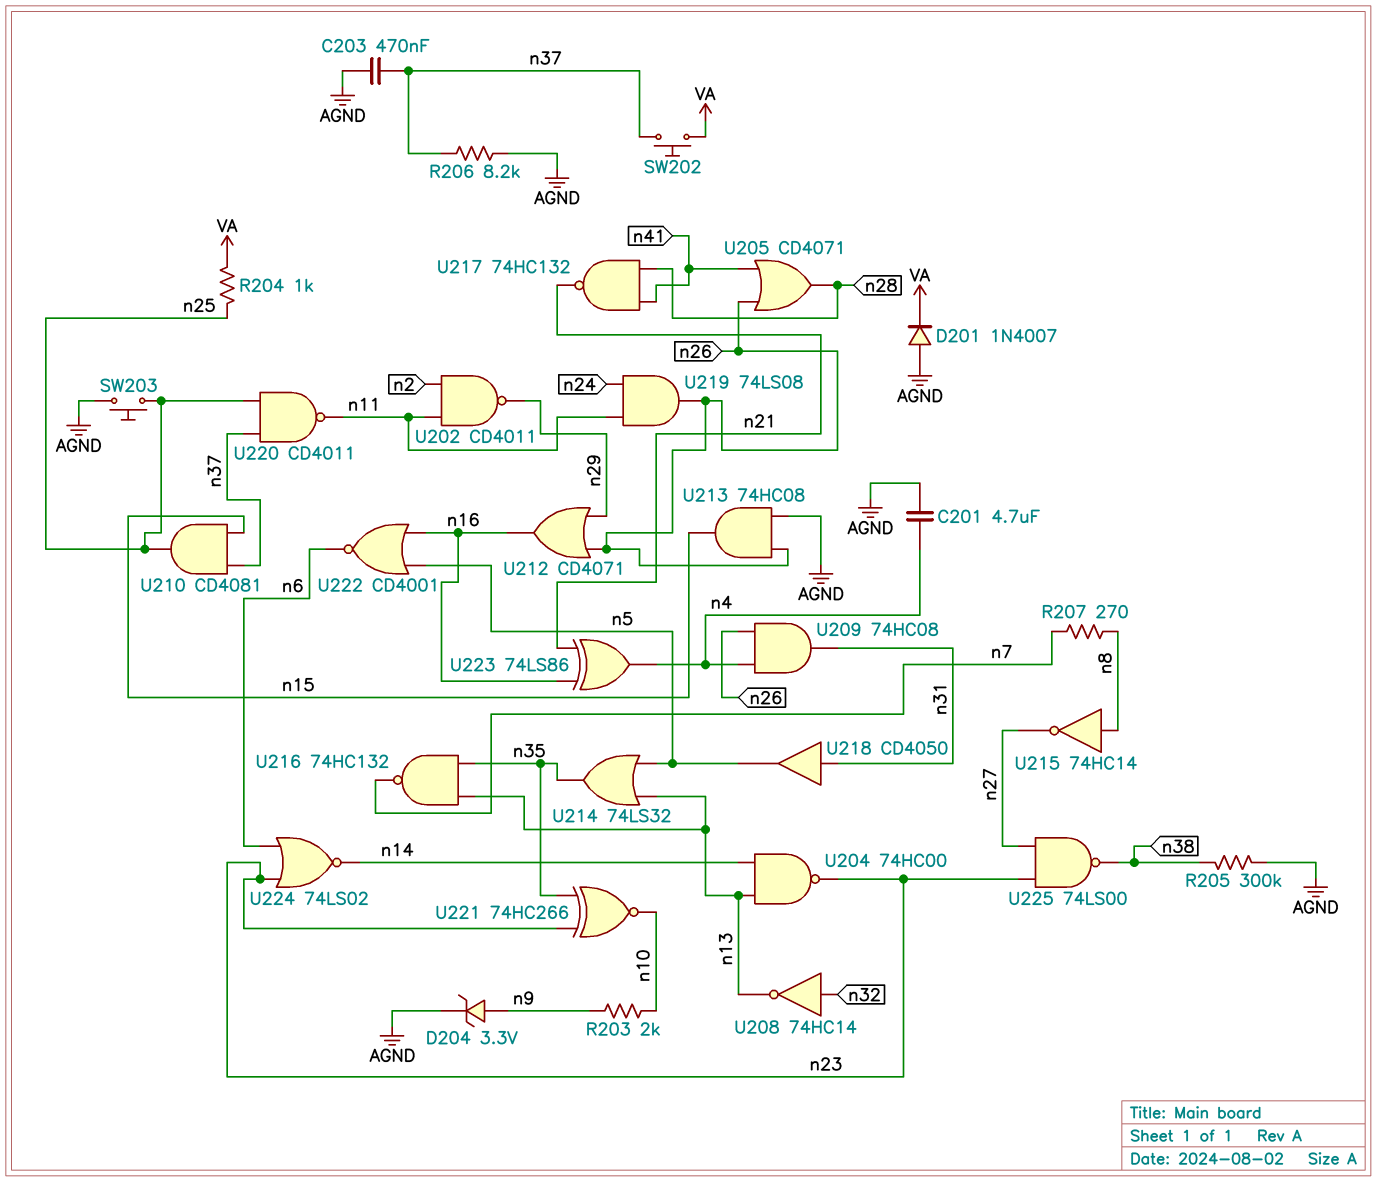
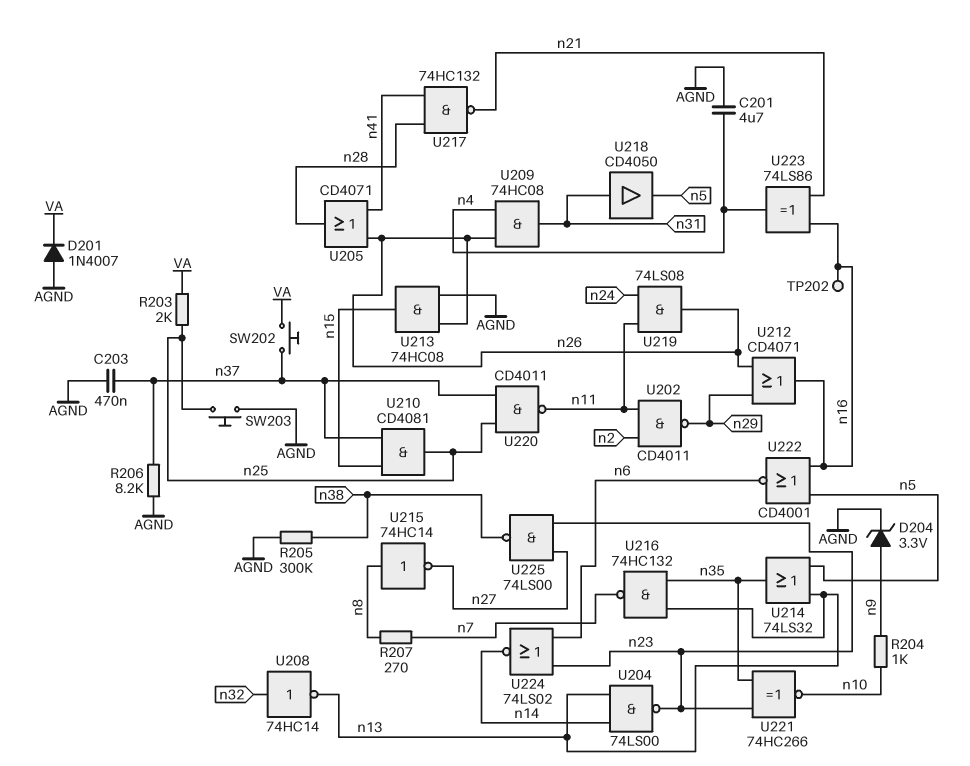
R203: 2k (n9, n10) -> 2k (VA, n25)
R204: 1k (VA, n25) -> 1k (n9, n10)
TP202: none -> test point (n16)
U204: NAND 74HC00 (in n13, in n14, out n23) -> NAND 74LS00 (in n13, in n14, out n23)

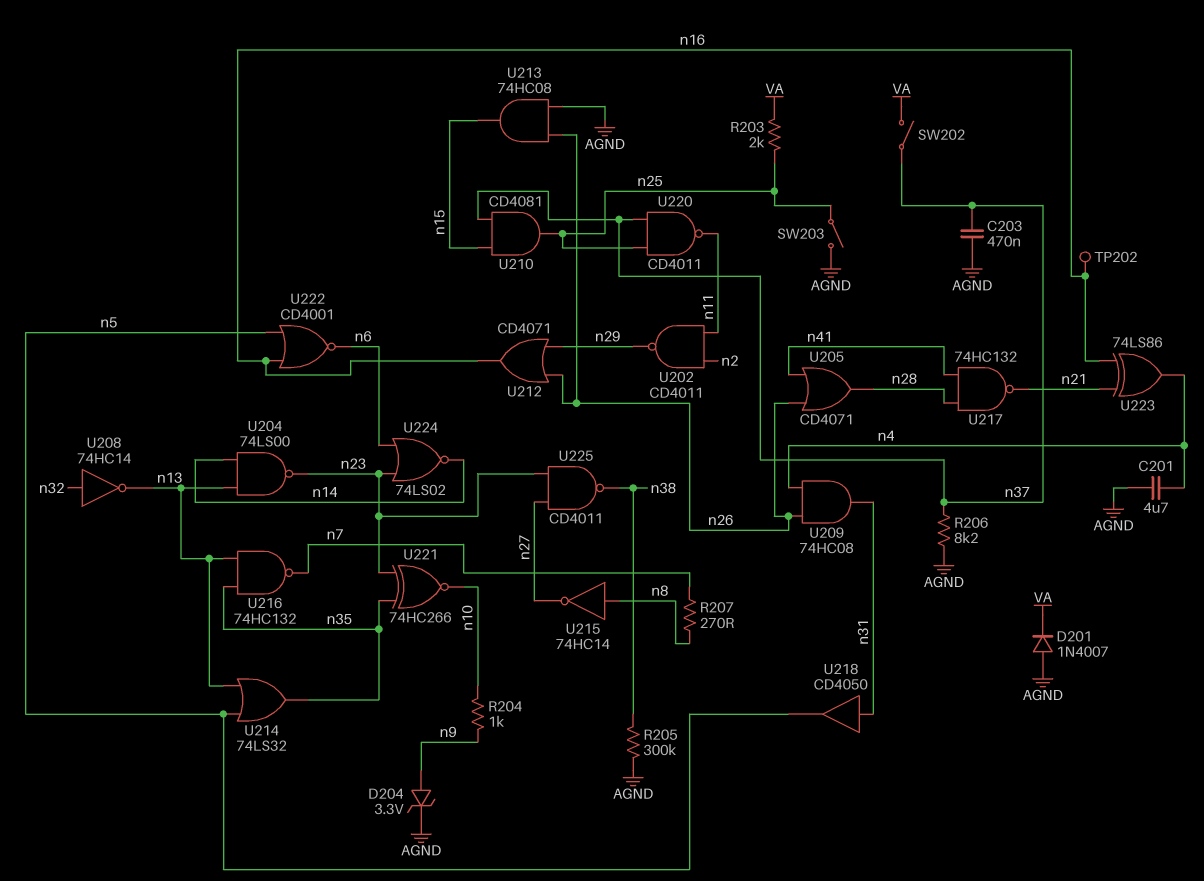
SW202: button (VA, n37) -> switch (VA, n37)
SW203: button (AGND, n25) -> switch (AGND, n25)
U219: AND 74LS08 (in n11, in n24, out n26) -> none
U225: NAND 74LS00 (in n23, in n27, out n38) -> NAND CD4011 (in n23, in n27, out n38)

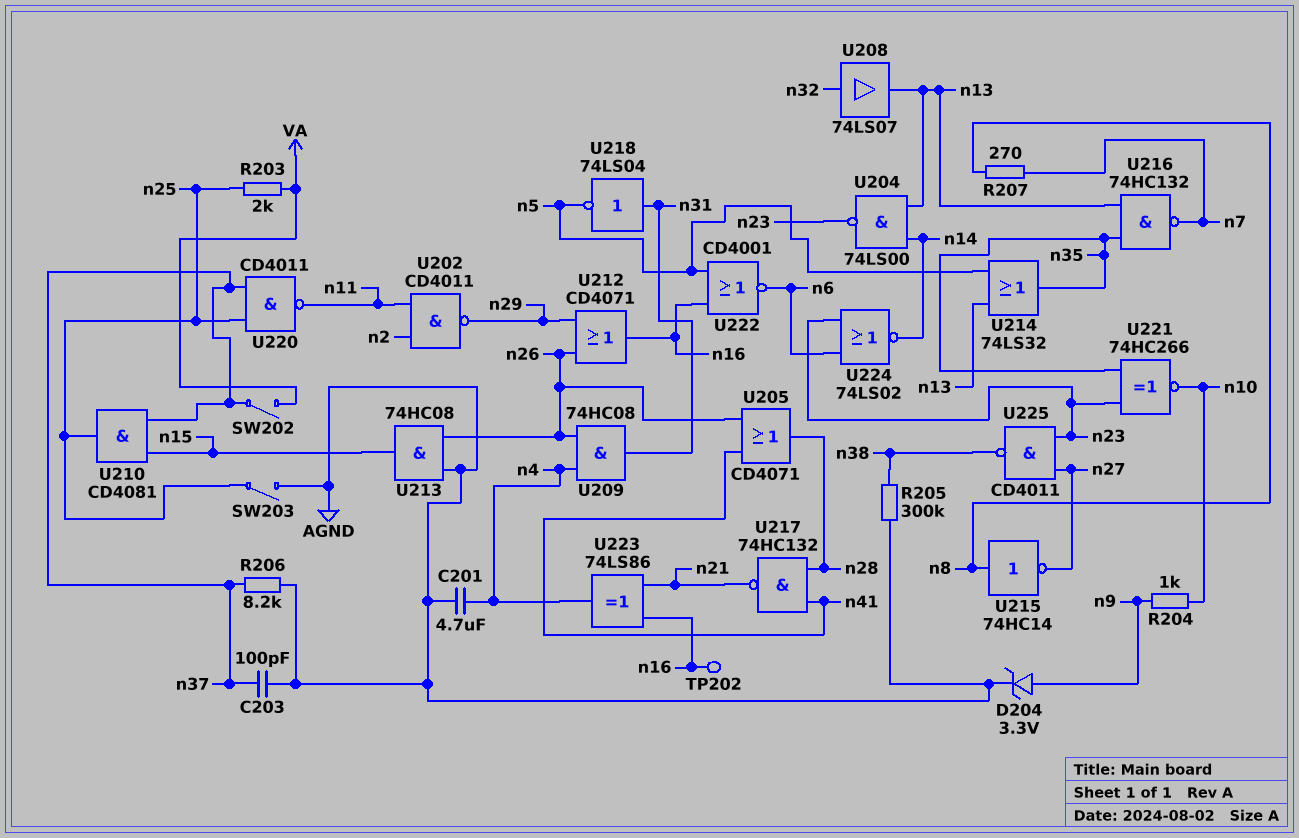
C203: 470nF (AGND, n37) -> 100pF (AGND, n37)
D201: diode 1N4007 (A AGND, K VA) -> none
U208: NOT 74HC14 (in n32, out n13) -> buffer 74LS07 (in n32, out n13)
U218: buffer CD4050 (in n31, out n5) -> NOT 74LS04 (in n31, out n5)

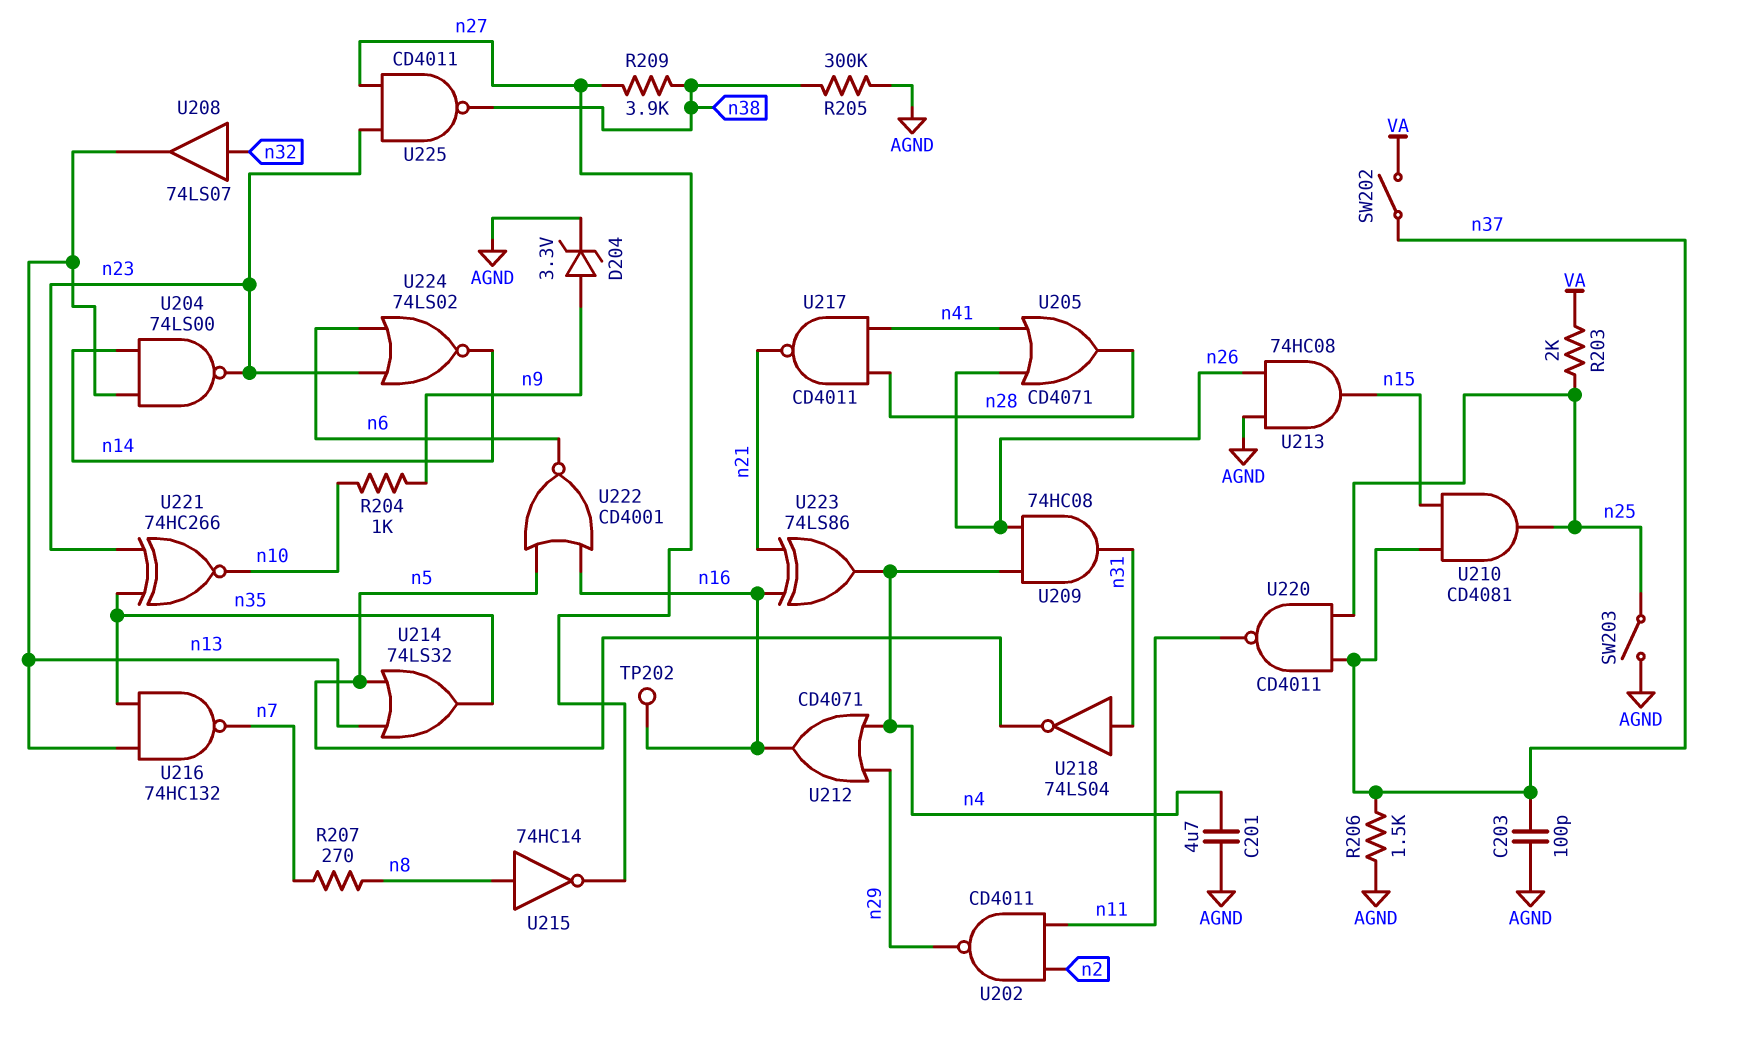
R206: 8.2k (AGND, n37) -> 1.5k (AGND, n37)
R209: none -> 3.9k (n27, n38)
U212: OR CD4071 (in n26, in n29, out n16) -> OR CD4071 (in n4, in n29, out n16)
U217: NAND 74HC132 (in n28, in n41, out n21) -> NAND CD4011 (in n28, in n41, out n21)

